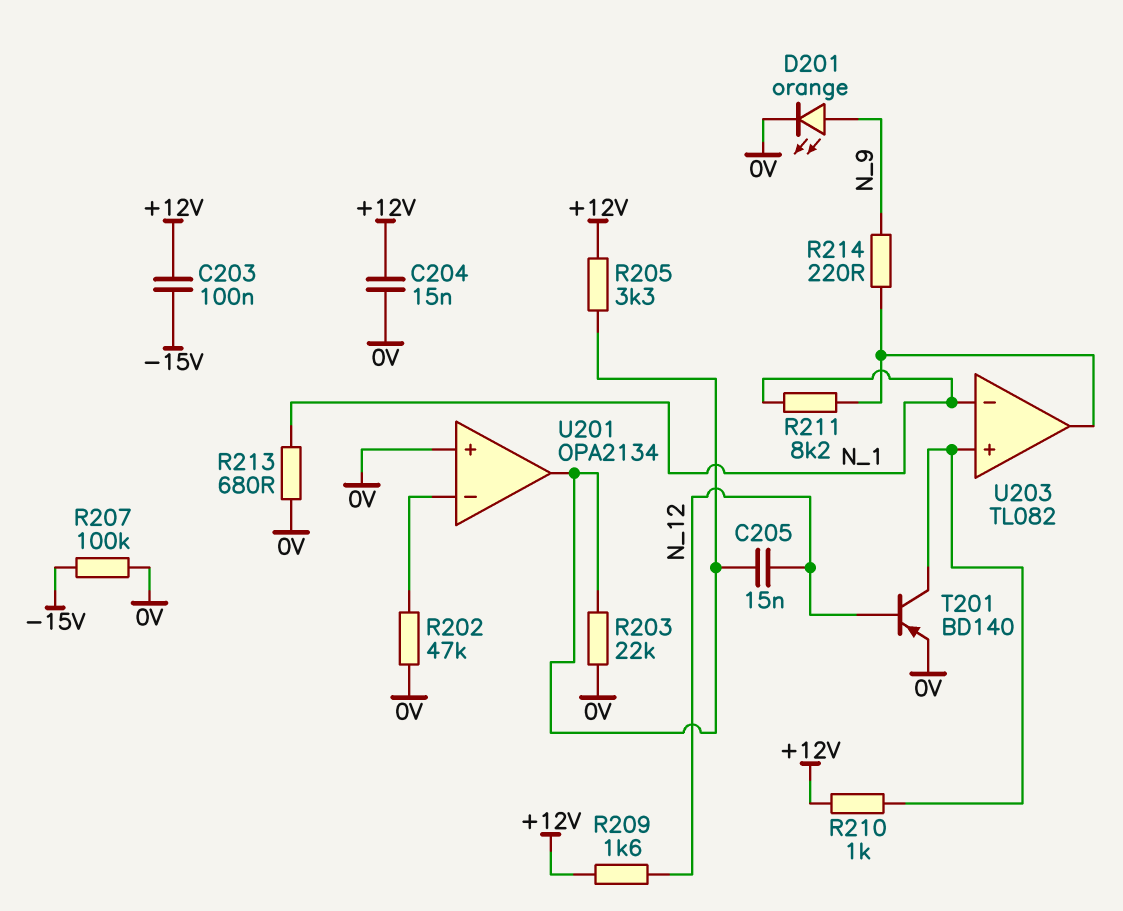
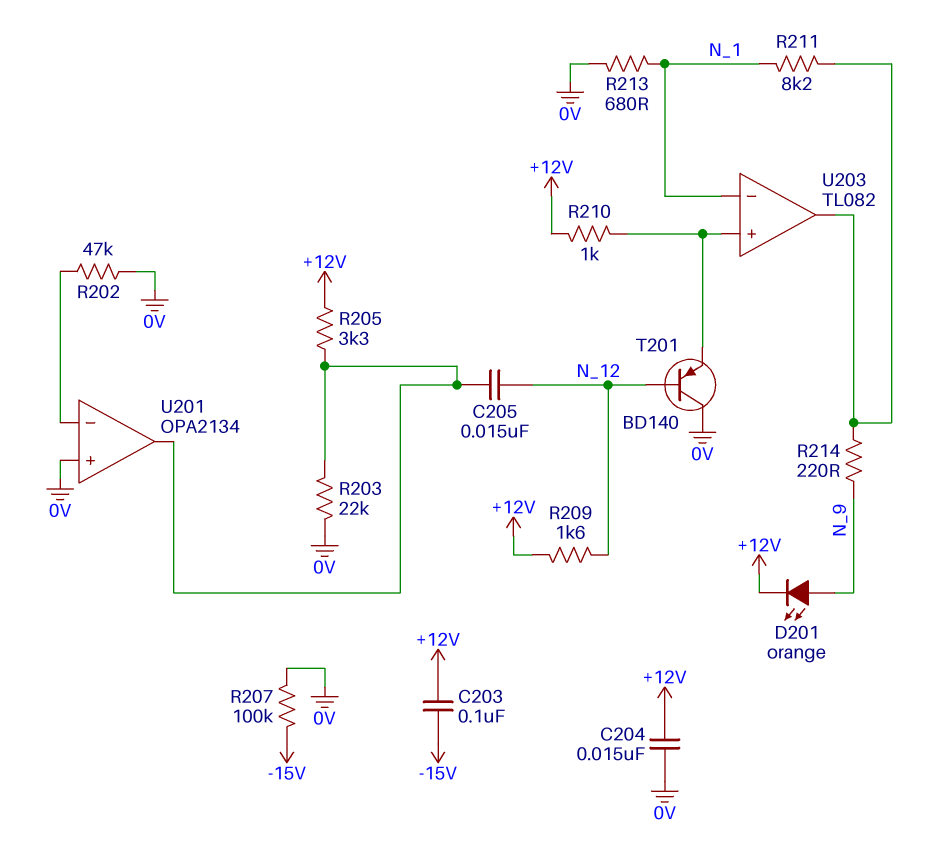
D201: LED orange (A N_9, K 0V) -> LED orange (A N_9, K +12V)
T201: PNP BD140 (B N_12, C U203/in+, E 0V) -> PNP BD140 (B N_12, C 0V, E U203/in+)

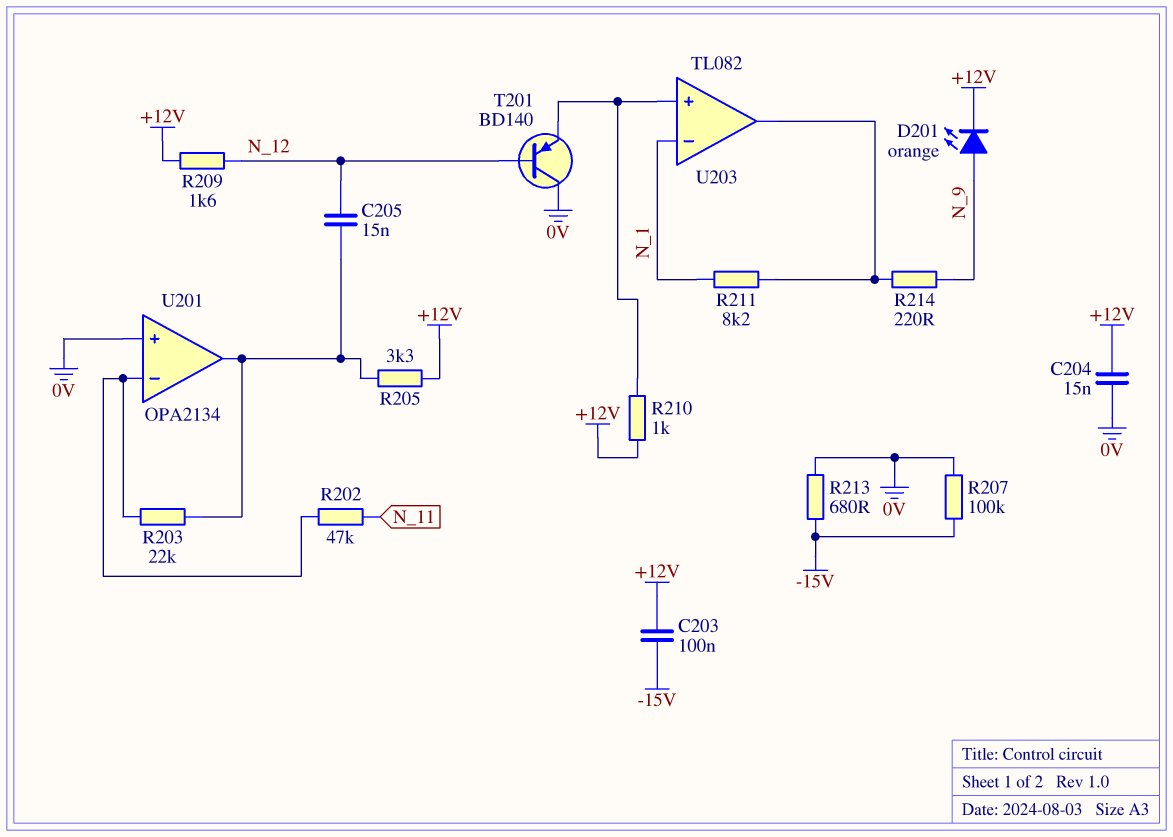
R202: 47k (0V, U201/in-) -> 47k (N_11, U201/in-)
R203: 22k (0V, U201/out) -> 22k (U201/in-, U201/out)
R213: 680 (0V, N_1) -> 680 (-15V, 0V)

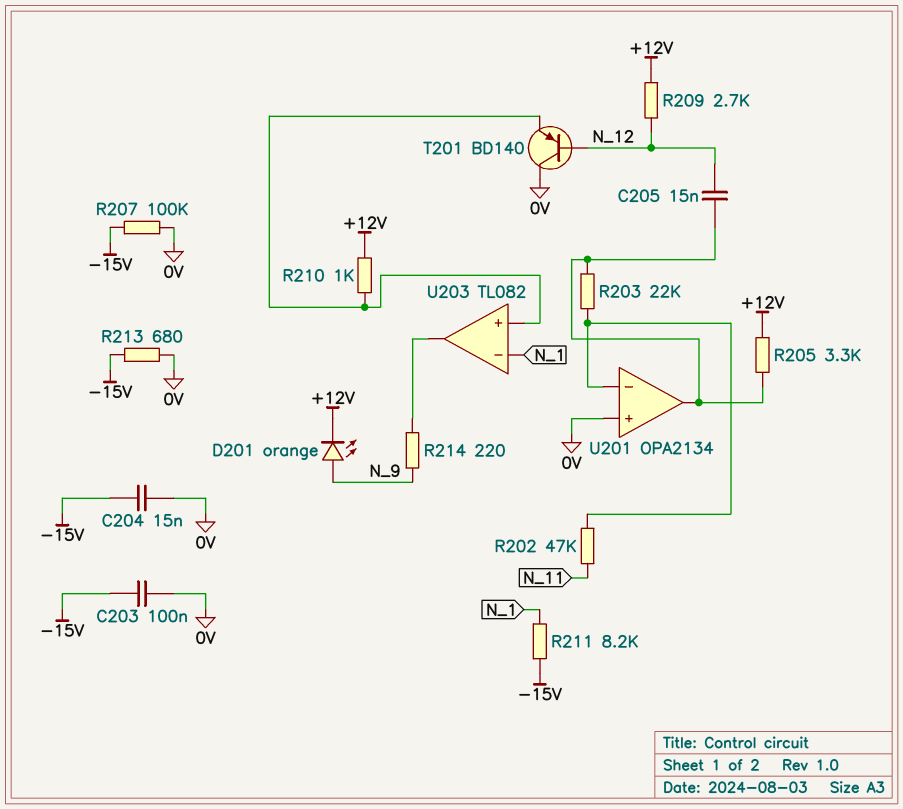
C203: 100nF (+12V, -15V) -> 100nF (-15V, 0V)
C204: 15nF (+12V, 0V) -> 15nF (-15V, 0V)
R209: 1.6k (+12V, N_12) -> 2.7k (+12V, N_12)
R211: 8.2k (N_1, U203/out) -> 8.2k (-15V, N_1)

